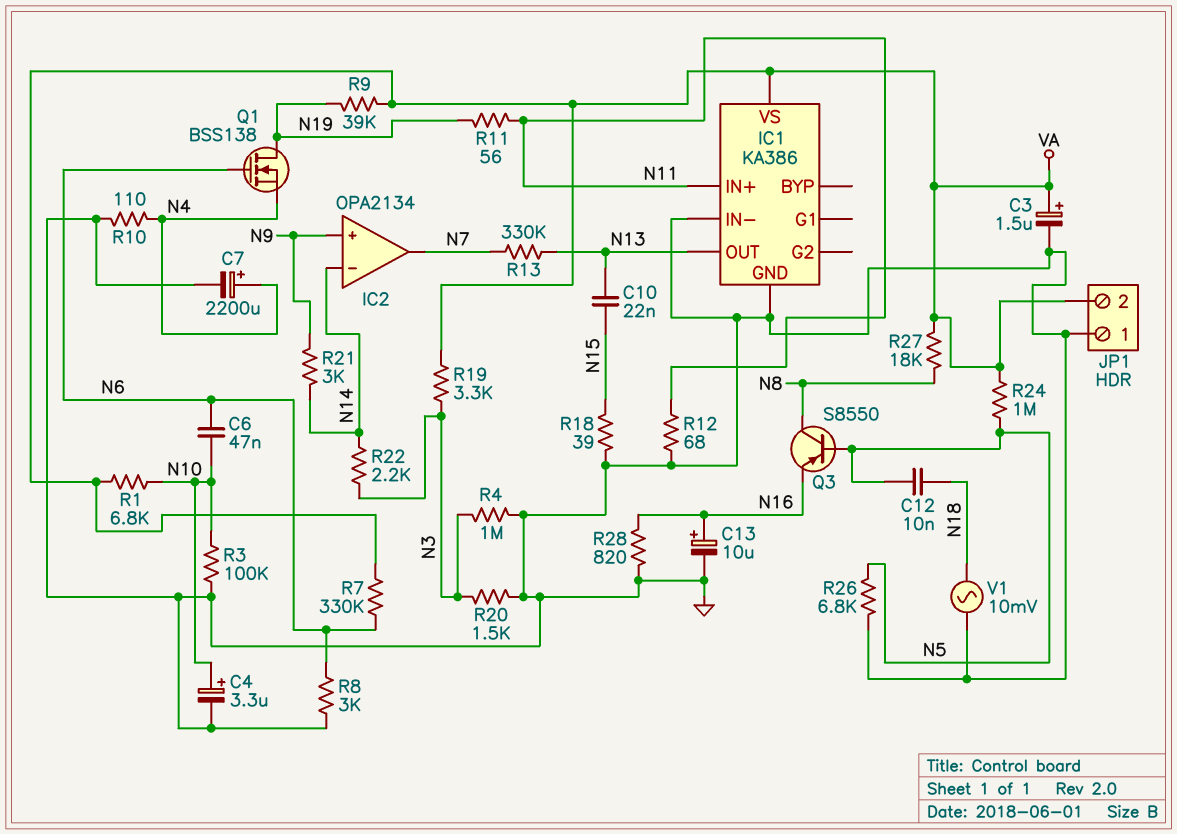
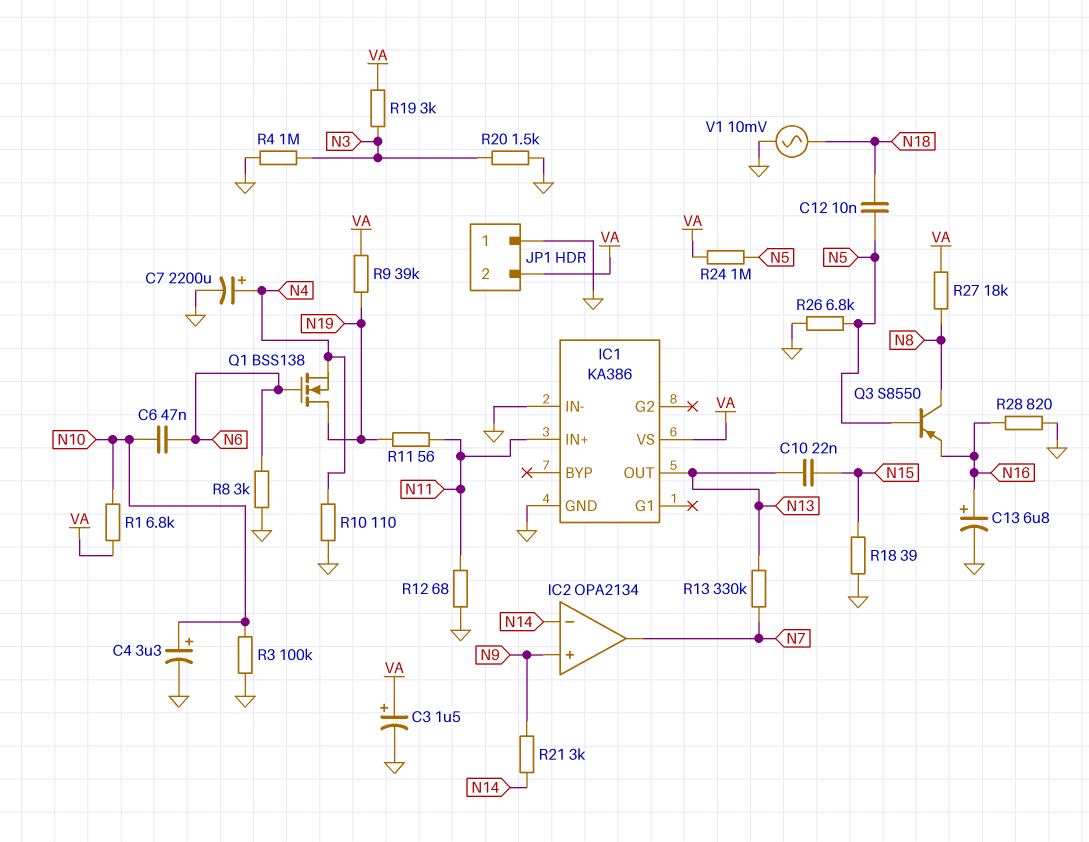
C13: 10uF (plus N16, minus GND) -> 6.8uF (plus N16, minus GND)
R7: 330k (N6, VA) -> none
R19: 3.3k (N3, VA) -> 3k (N3, VA)
R22: 2.2k (N3, N14) -> none

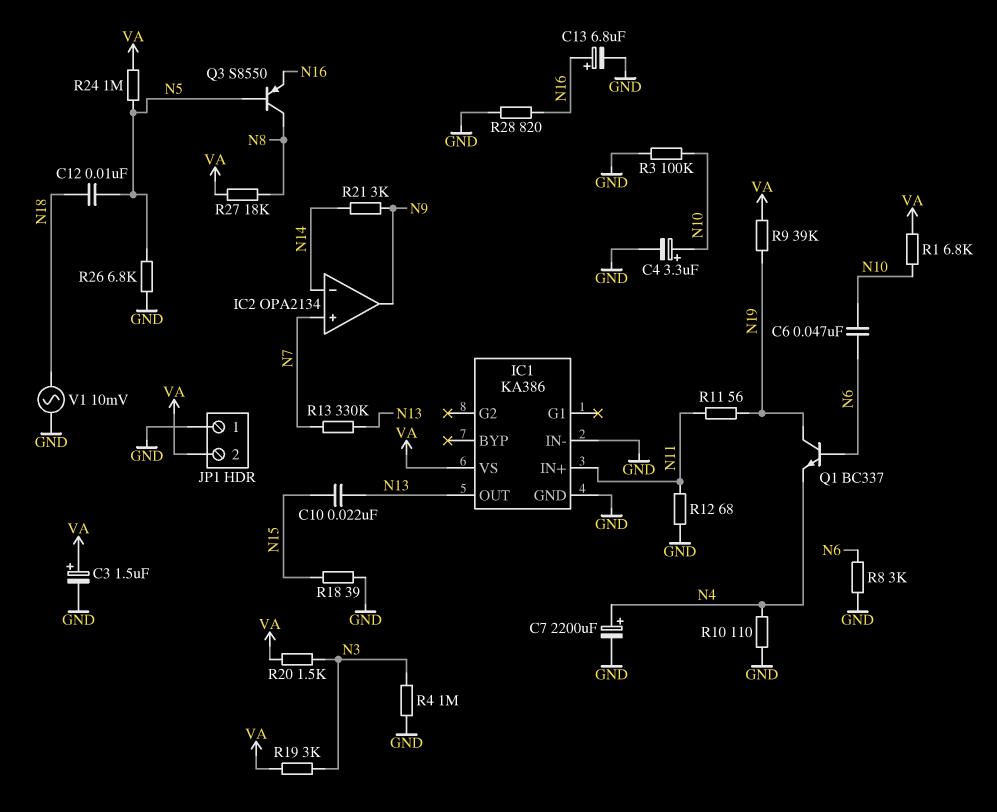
IC2 pin in+: N9 -> N7
IC2 pin out: N7 -> N9
Q1: NMOS BSS138 (G N6, D N19, S N4) -> NPN BC337 (B N6, C N19, E N4)
R20: 1.5k (GND, N3) -> 1.5k (N3, VA)

